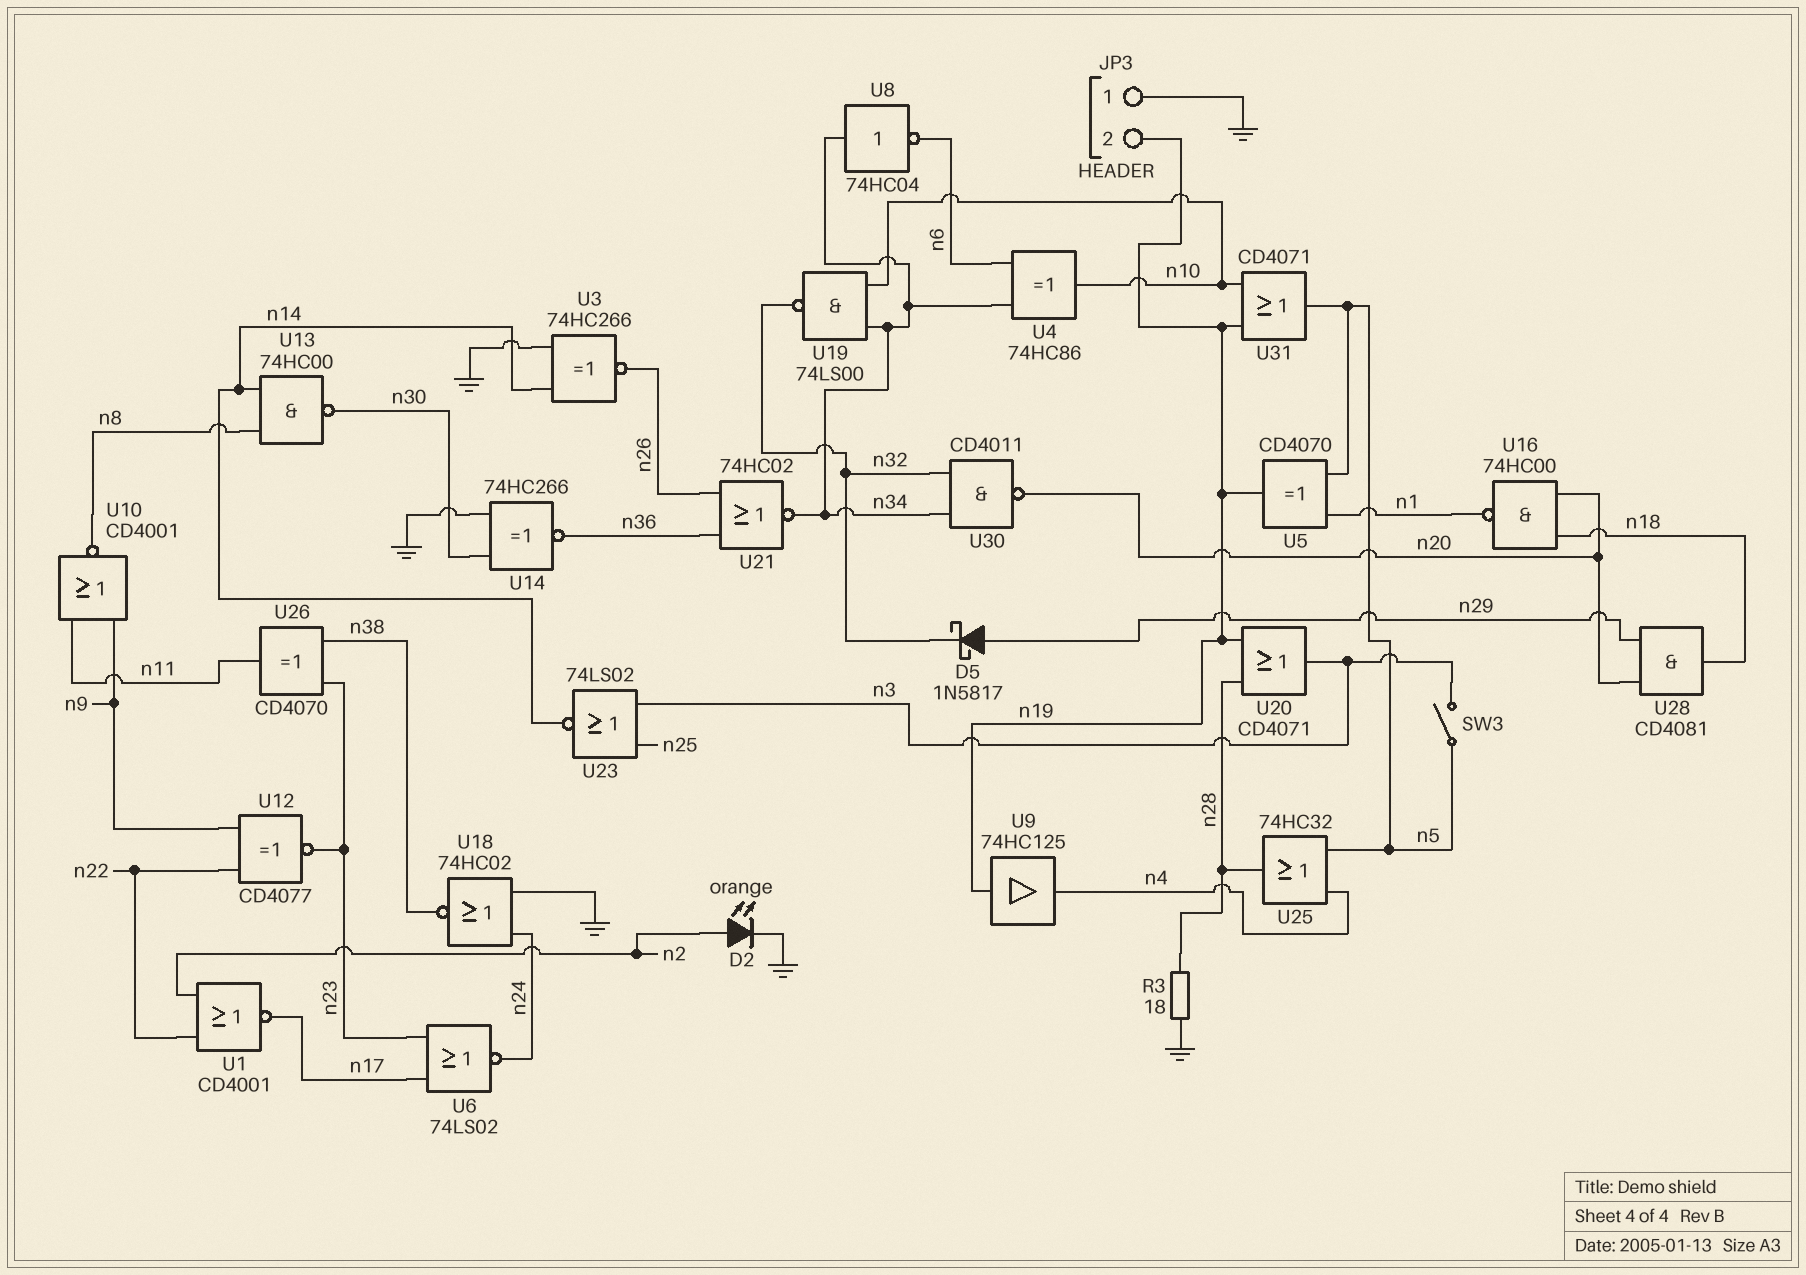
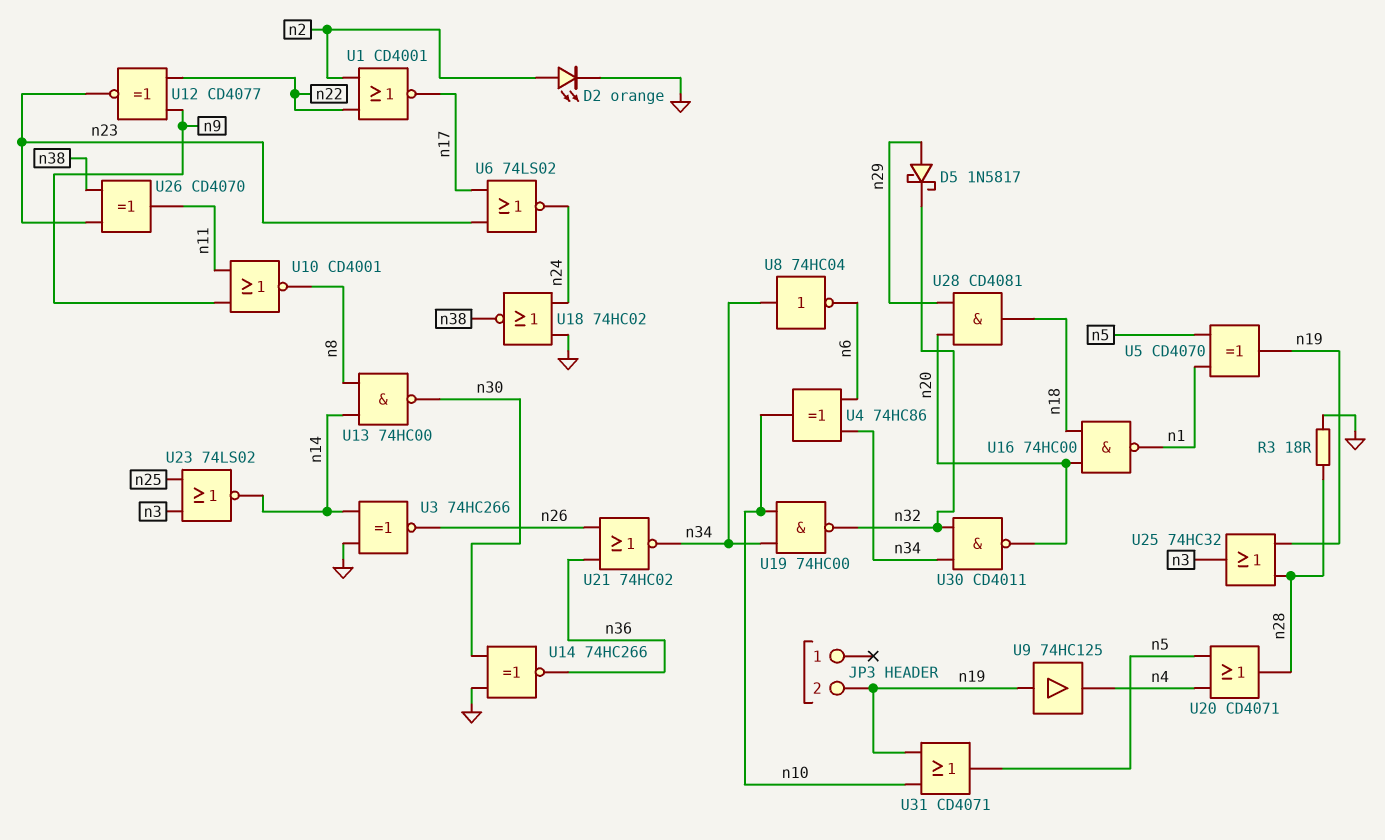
JP3 pin 1: GND -> none
SW3: switch (n3, n5) -> none
U19: NAND 74LS00 (in n10, in n34, out n32) -> NAND 74HC00 (in n10, in n34, out n32)
U20: OR CD4071 (in n19, in n28, out n3) -> OR CD4071 (in n4, in n5, out n28)
U25: OR 74HC32 (in n4, in n5, out n28) -> OR 74HC32 (in n19, in n28, out n3)

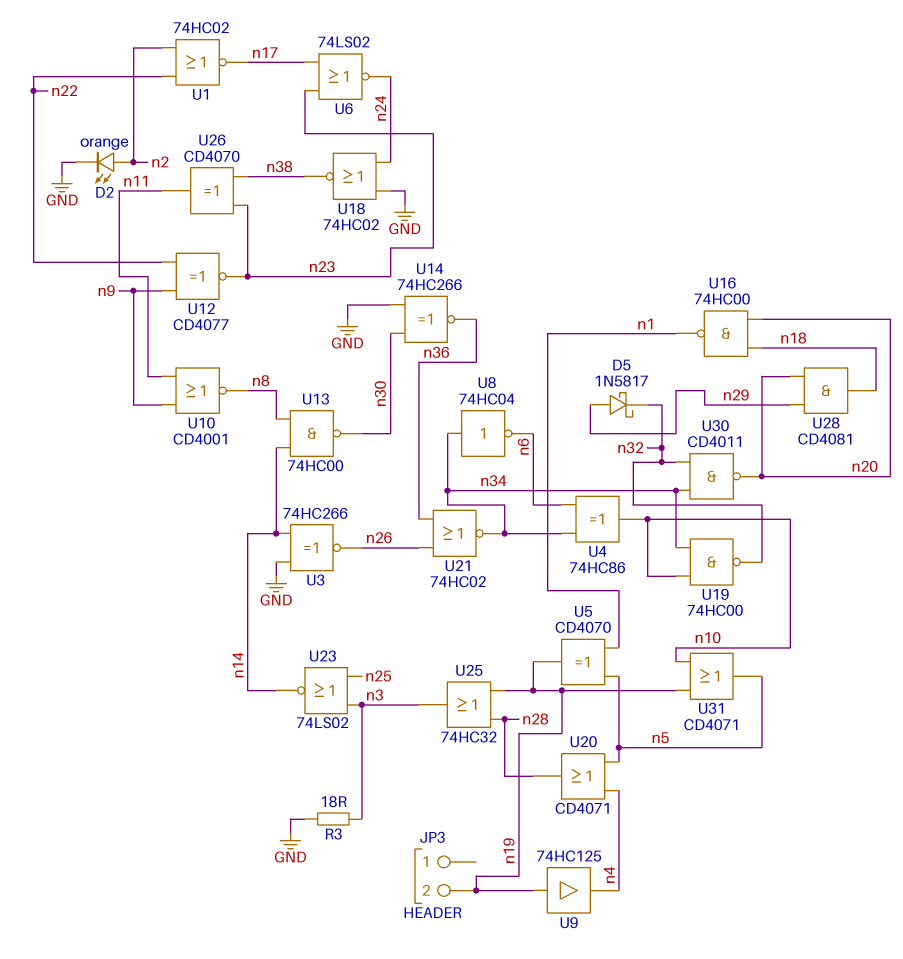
R3: 18 (GND, n28) -> 18 (GND, n3)
U1: NOR CD4001 (in n2, in n22, out n17) -> NOR 74HC02 (in n2, in n22, out n17)

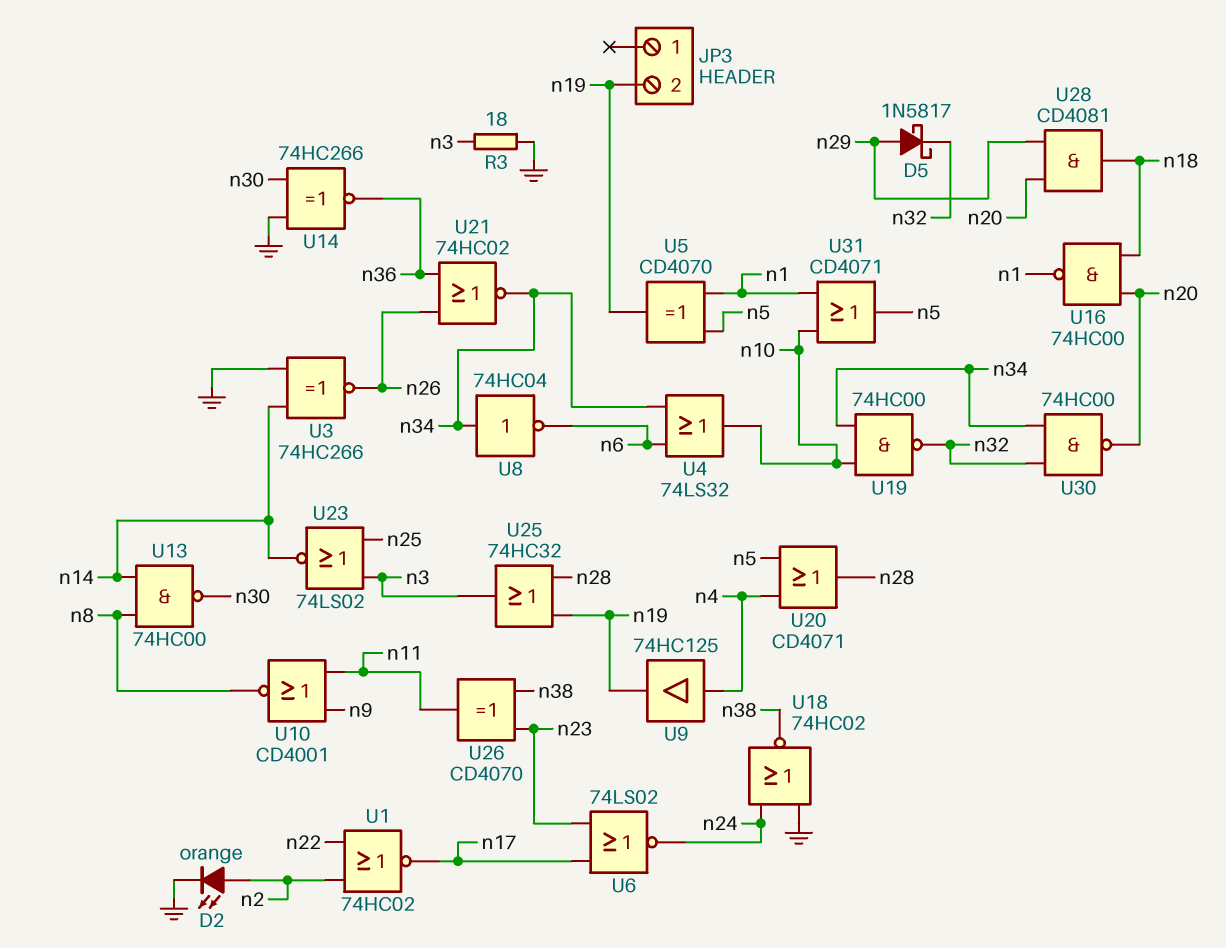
U4: XOR 74HC86 (in n6, in n34, out n10) -> OR 74LS32 (in n6, in n34, out n10)
U9: buffer 74HC125 (in n19, out n4) -> buffer 74HC125 (in n4, out n19)
U12: XNOR CD4077 (in n9, in n22, out n23) -> none
U30: NAND CD4011 (in n32, in n34, out n20) -> NAND 74HC00 (in n32, in n34, out n20)
U31: OR CD4071 (in n10, in n19, out n5) -> OR CD4071 (in n1, in n10, out n5)

